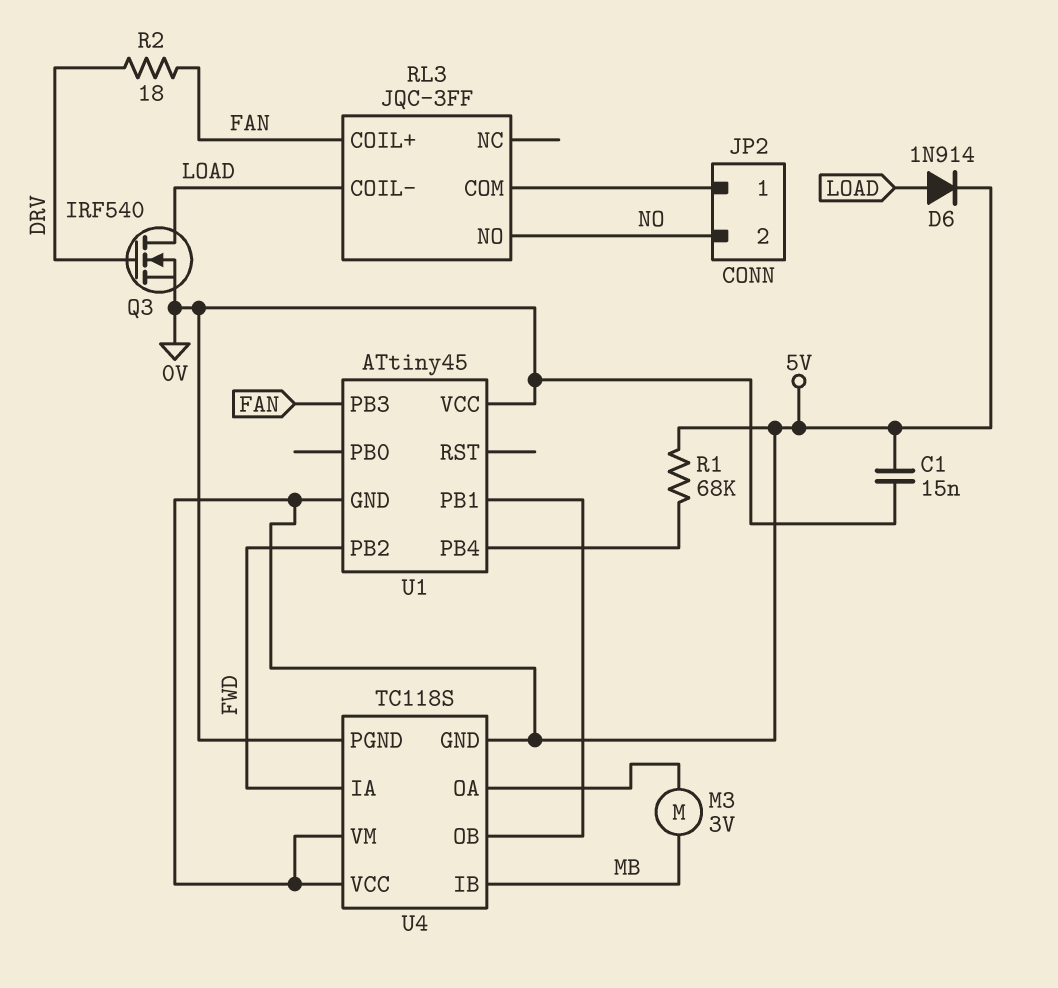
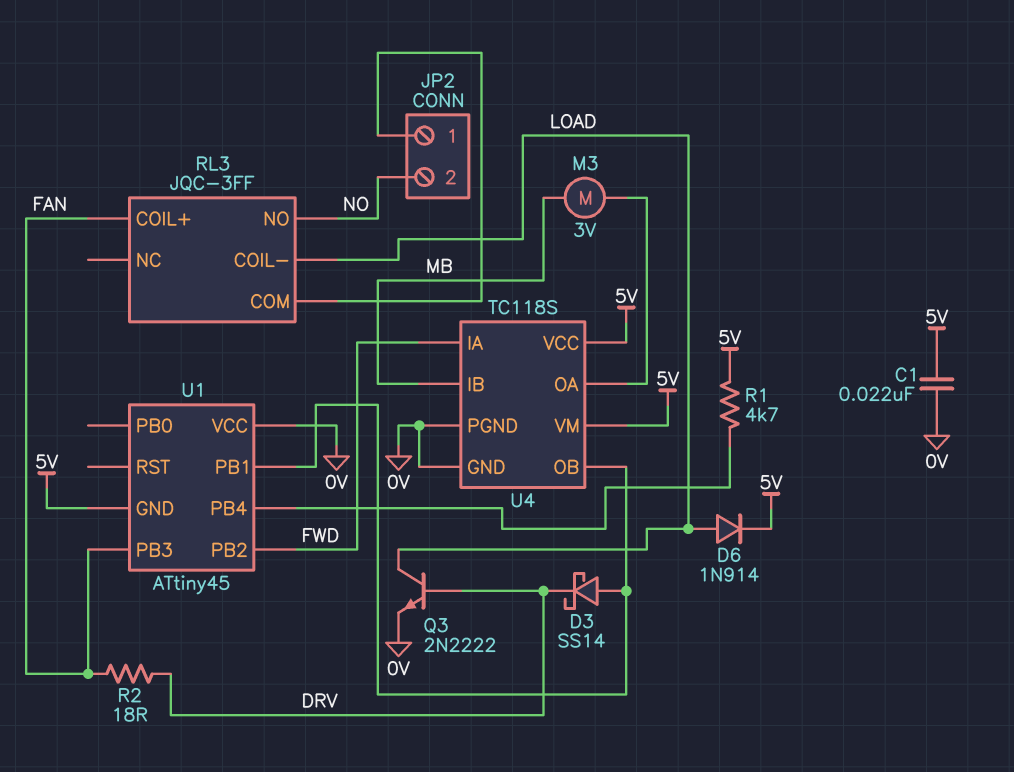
C1: 15nF (0V, 5V) -> 22nF (0V, 5V)
D3: none -> schottky SS14 (A U1/PB1, K DRV)
Q3: NMOS IRF540 (G DRV, D LOAD, S 0V) -> NPN 2N2222 (B DRV, C LOAD, E 0V)
R1: 68k (5V, U1/PB4) -> 4.7k (5V, U1/PB4)
U4 pin GND: 5V -> 0V

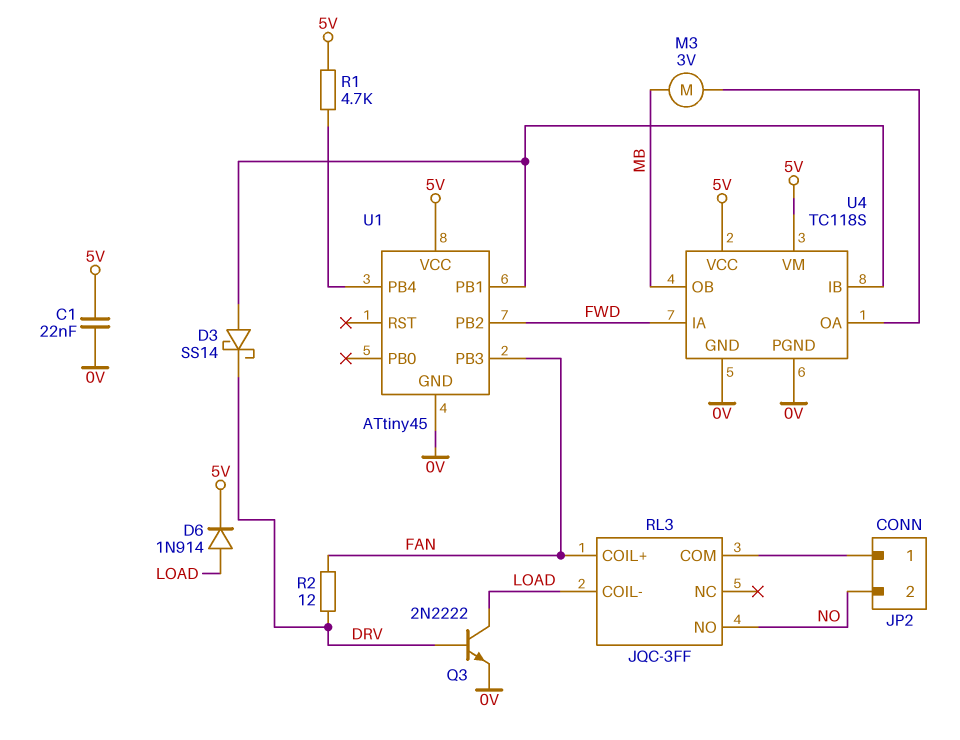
R2: 18 (DRV, FAN) -> 12 (DRV, FAN)
U1 pin GND: 5V -> 0V
U1 pin VCC: 0V -> 5V
U4 pin IB: MB -> U1/PB1
U4 pin OB: U1/PB1 -> MB

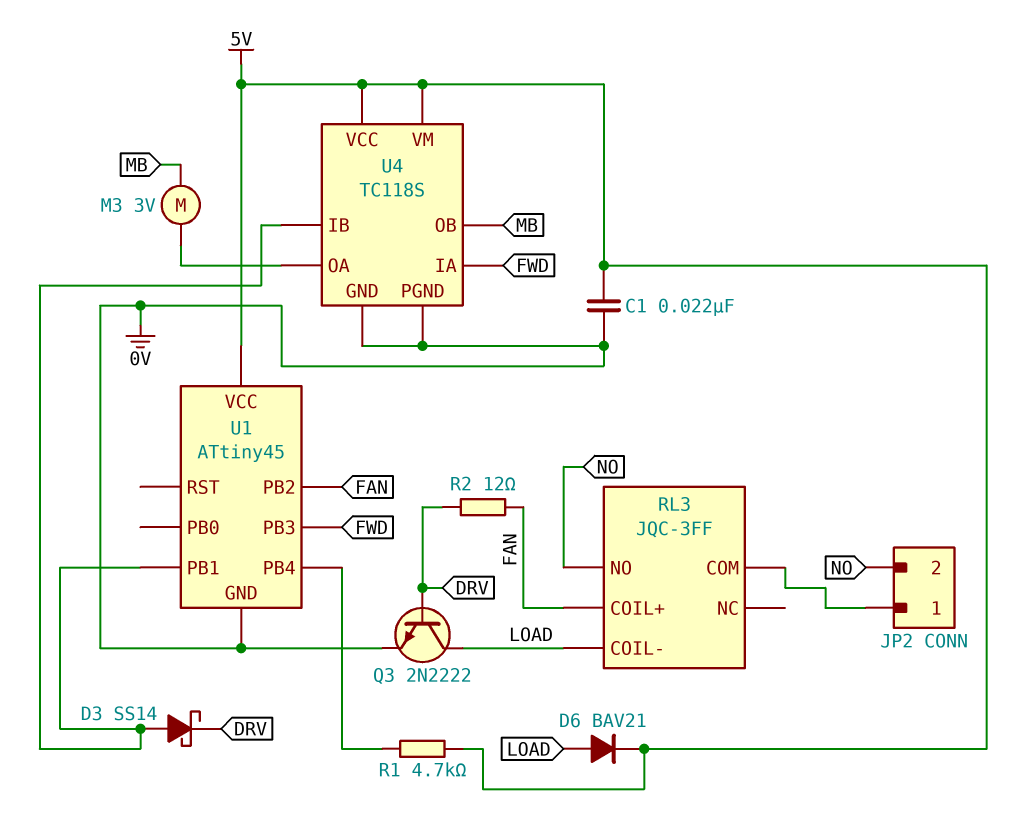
D6: diode 1N914 (A LOAD, K 5V) -> diode BAV21 (A LOAD, K 5V)
U1 pin PB2: FWD -> FAN
U1 pin PB3: FAN -> FWD

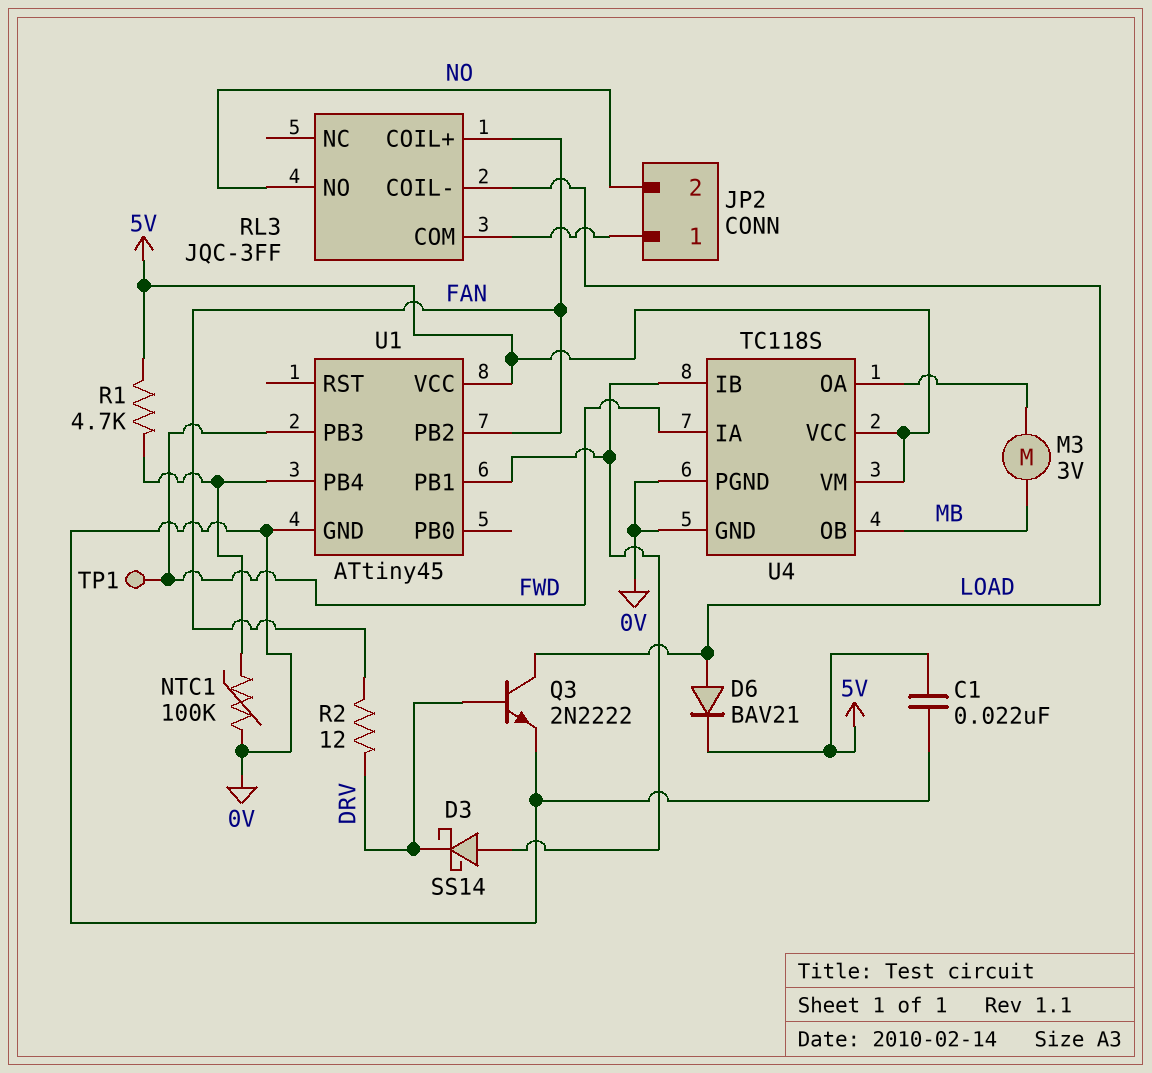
NTC1: none -> 100k (0V, U1/PB4)
TP1: none -> test point (FWD)

